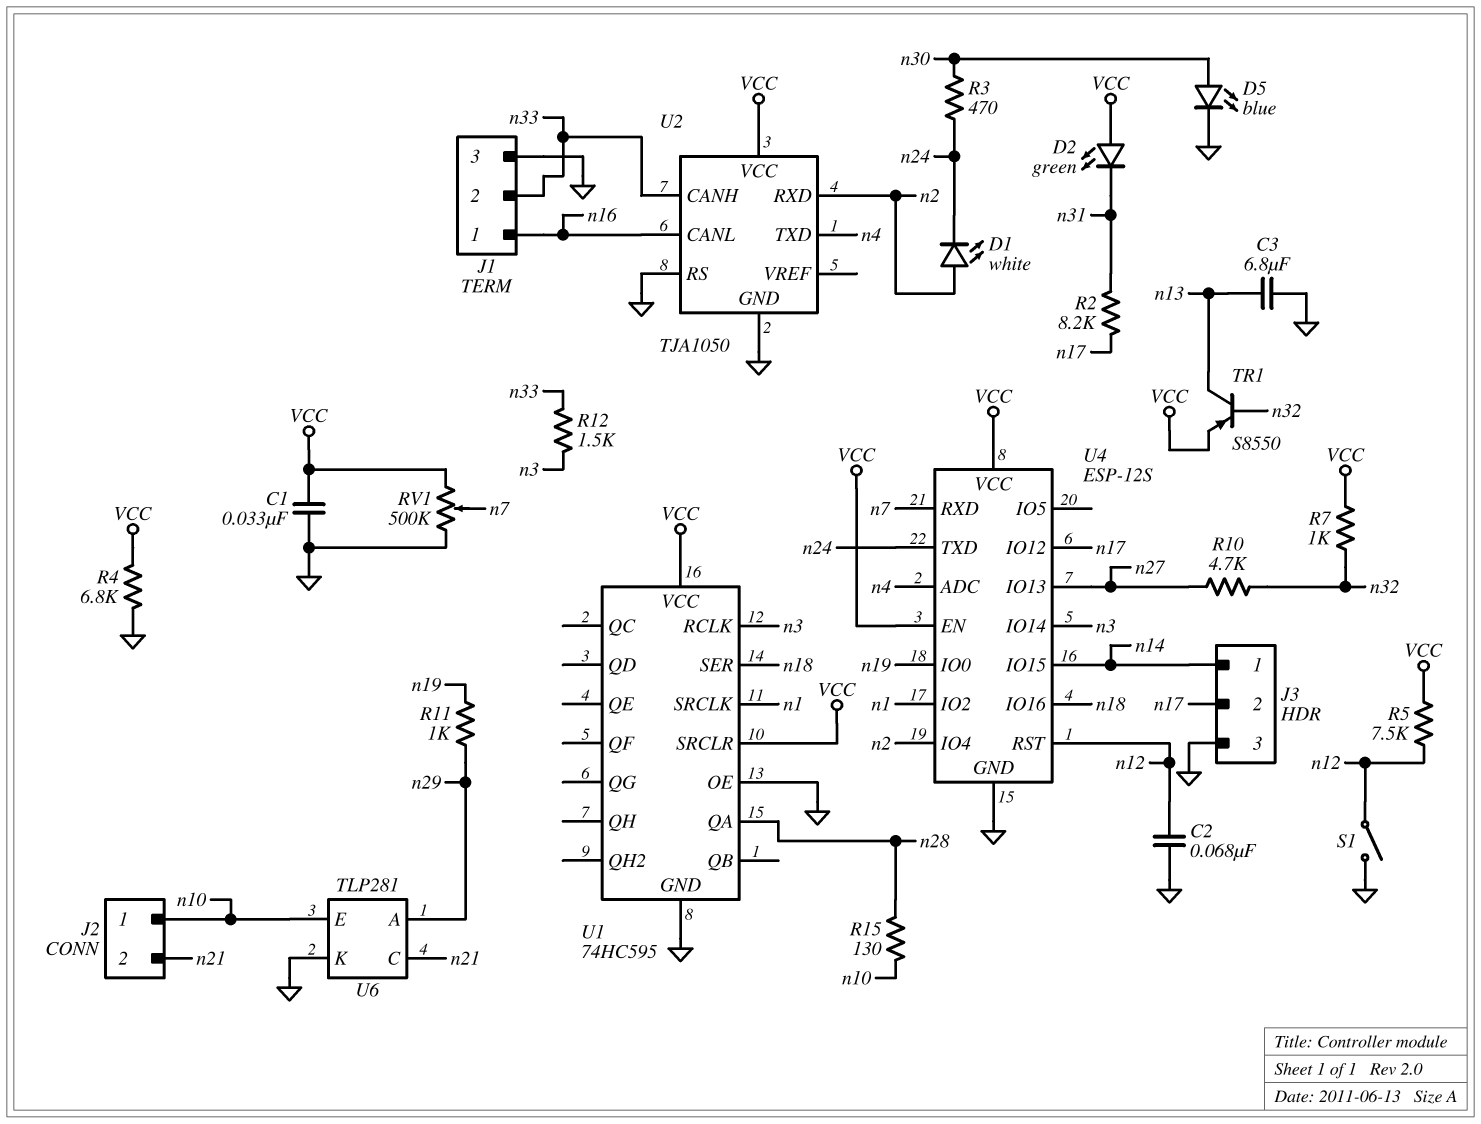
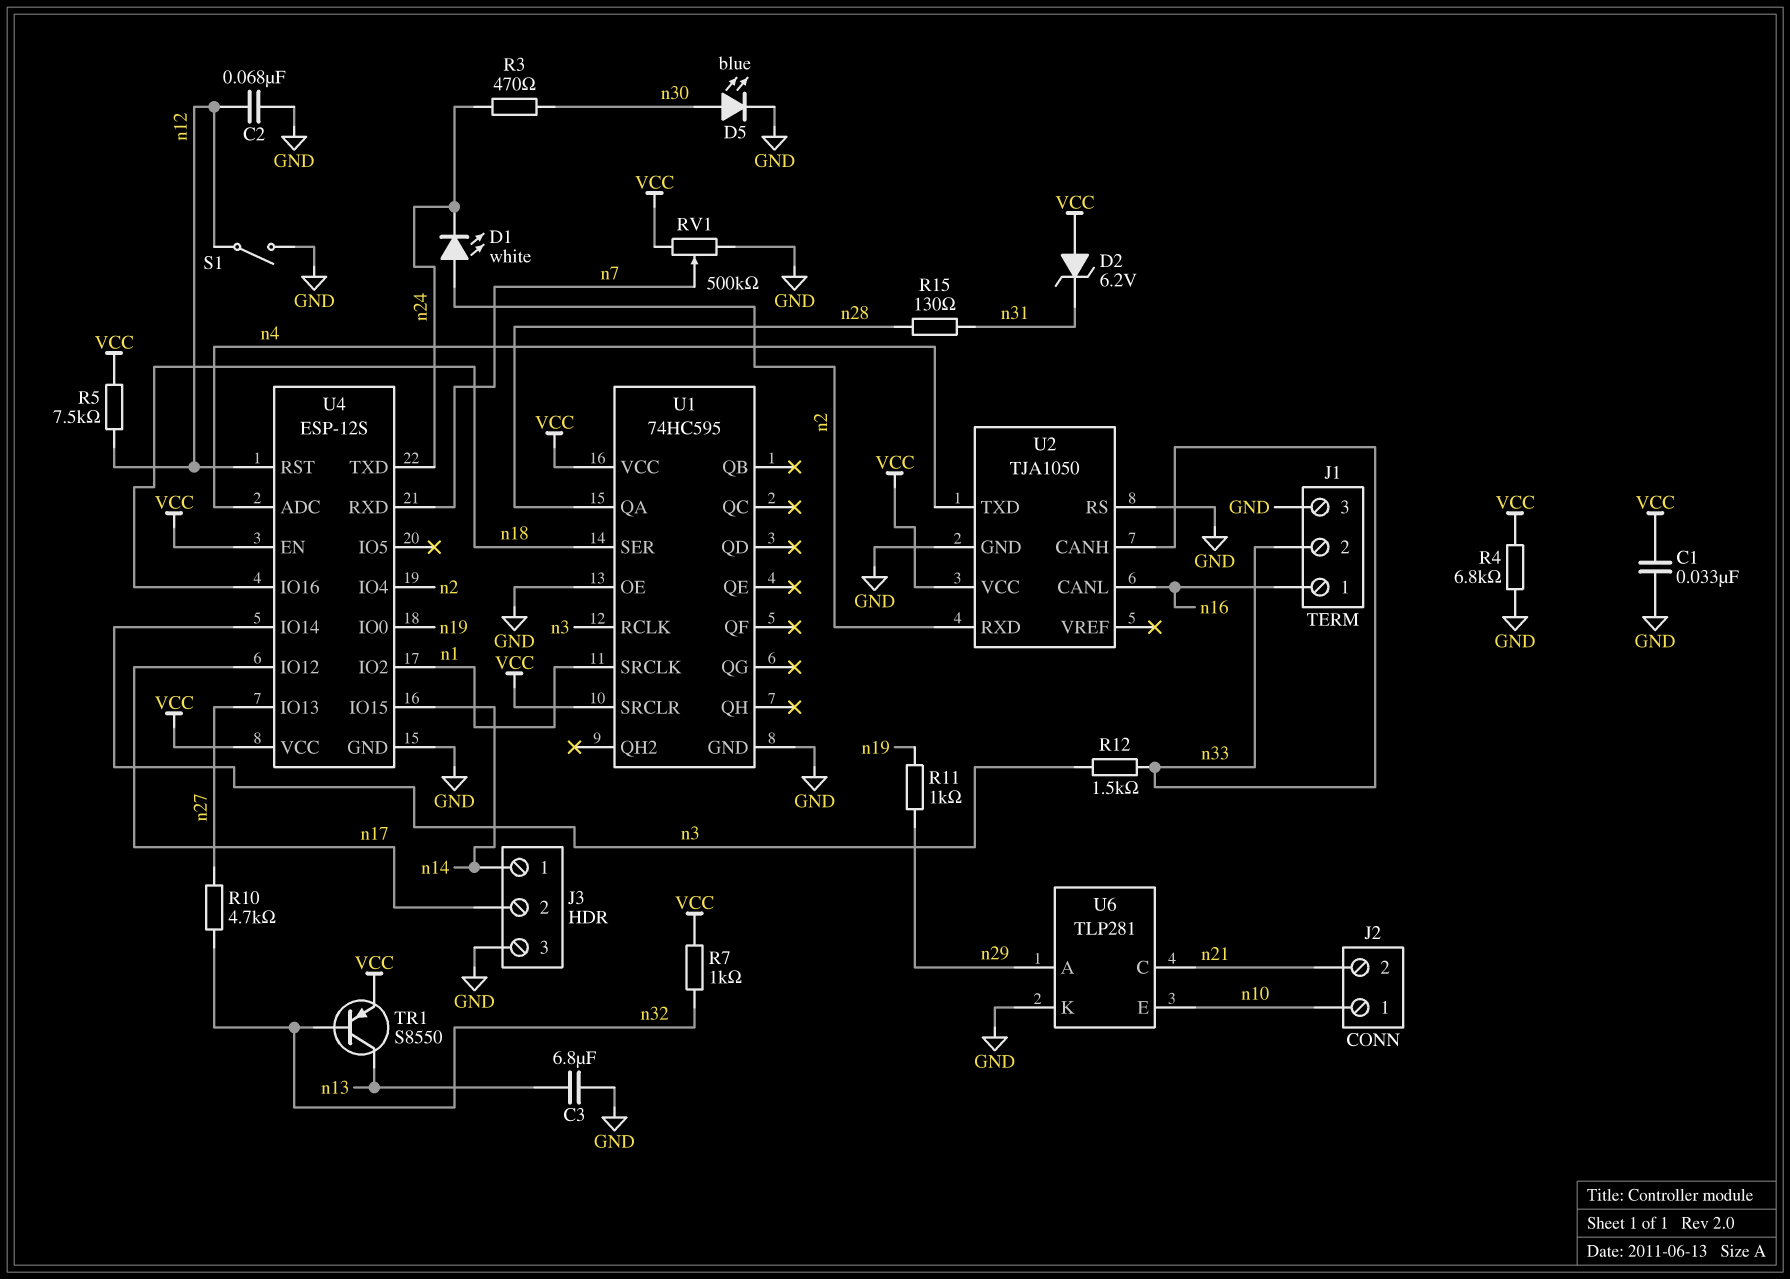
D2: LED green (A VCC, K n31) -> zener 6.2V (A VCC, K n31)
R2: 8.2k (n17, n31) -> none
R15: 130 (n10, n28) -> 130 (n28, n31)

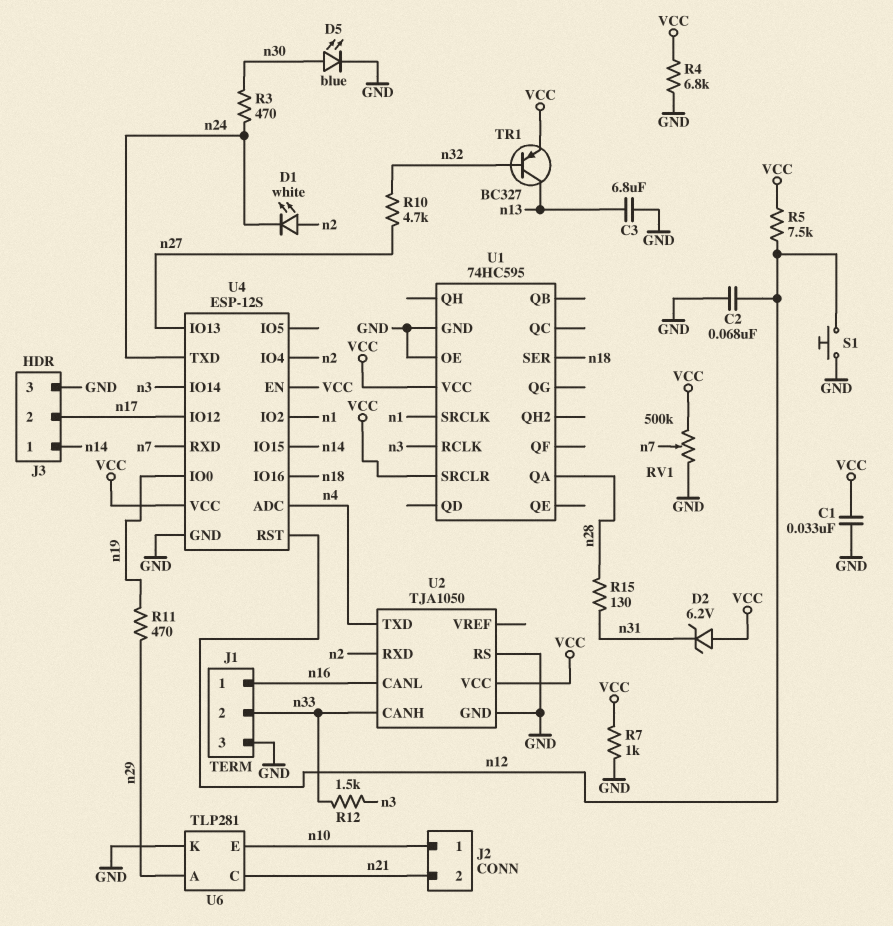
R7: 1k (VCC, n32) -> 1k (GND, VCC)
R11: 1k (n19, n29) -> 470 (n19, n29)
S1: switch (GND, n12) -> button (GND, n12)
TR1: PNP S8550 (B n32, C n13, E VCC) -> PNP BC327 (B n32, C n13, E VCC)

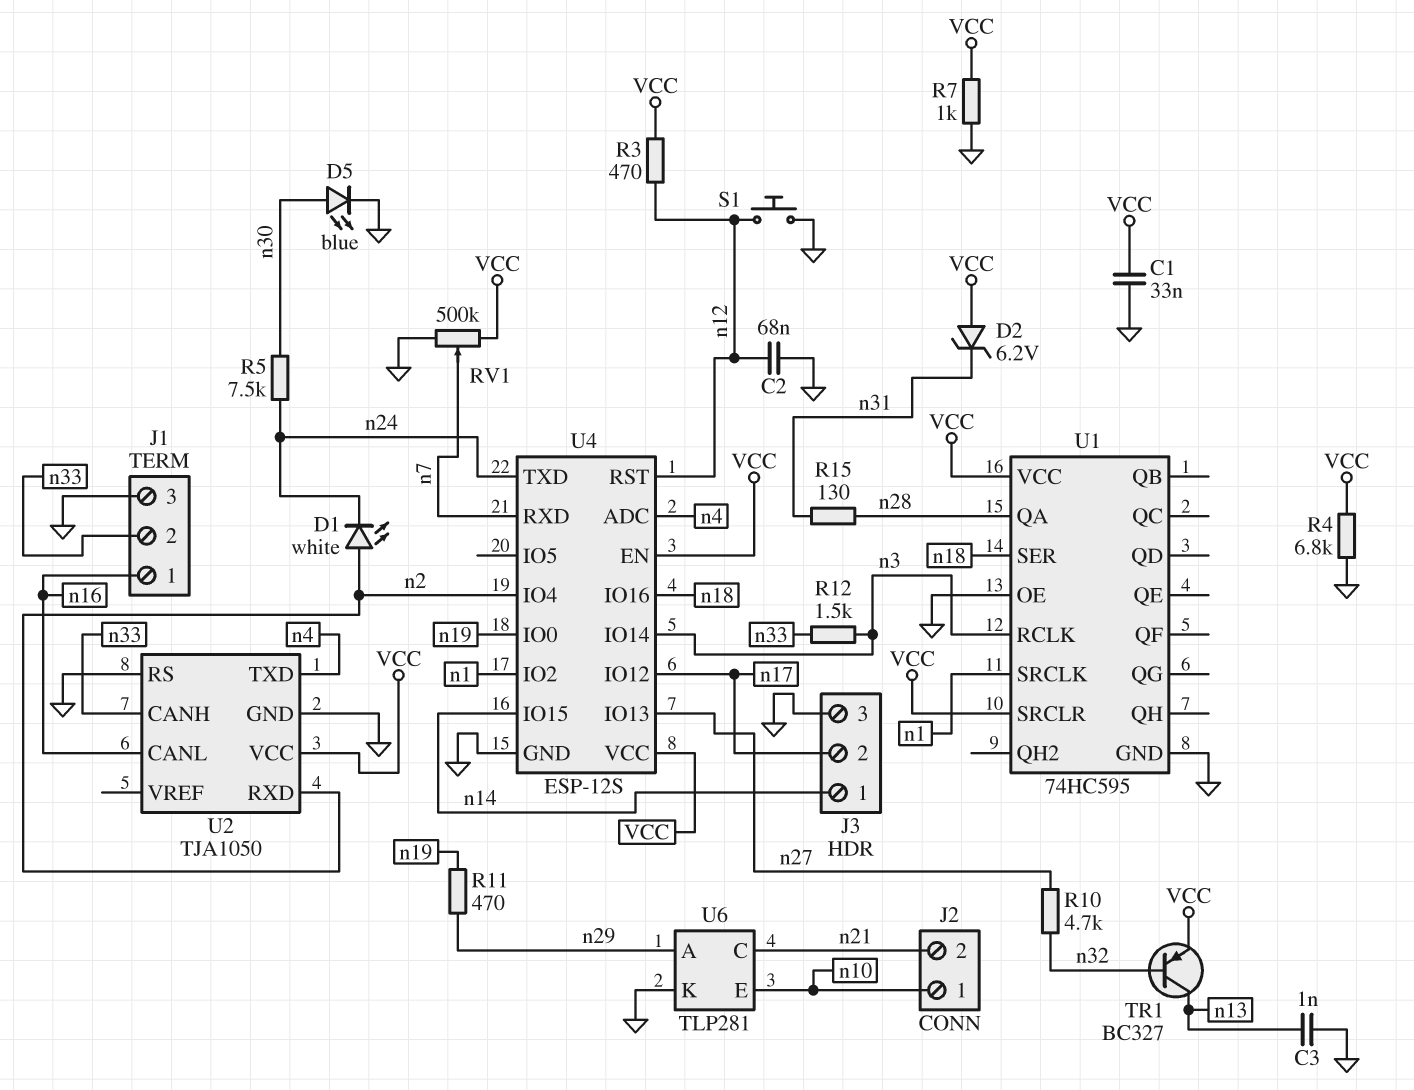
C3: 6.8uF (GND, n13) -> 1nF (GND, n13)
R3: 470 (n24, n30) -> 470 (VCC, n12)
R5: 7.5k (VCC, n12) -> 7.5k (n24, n30)

